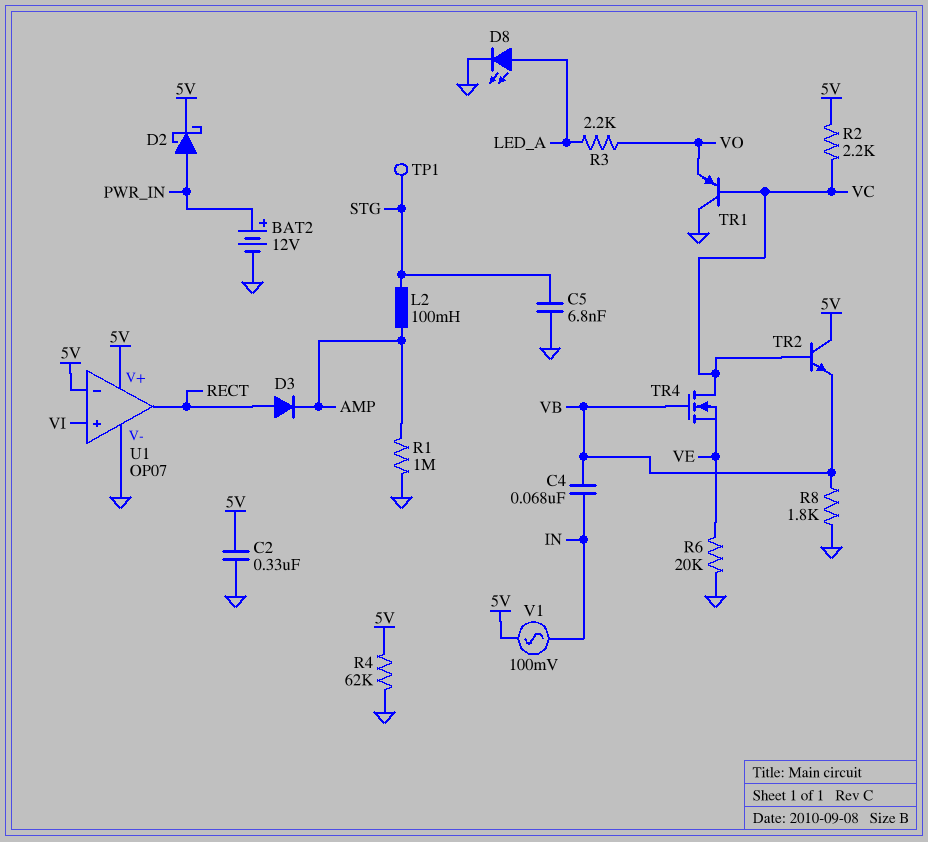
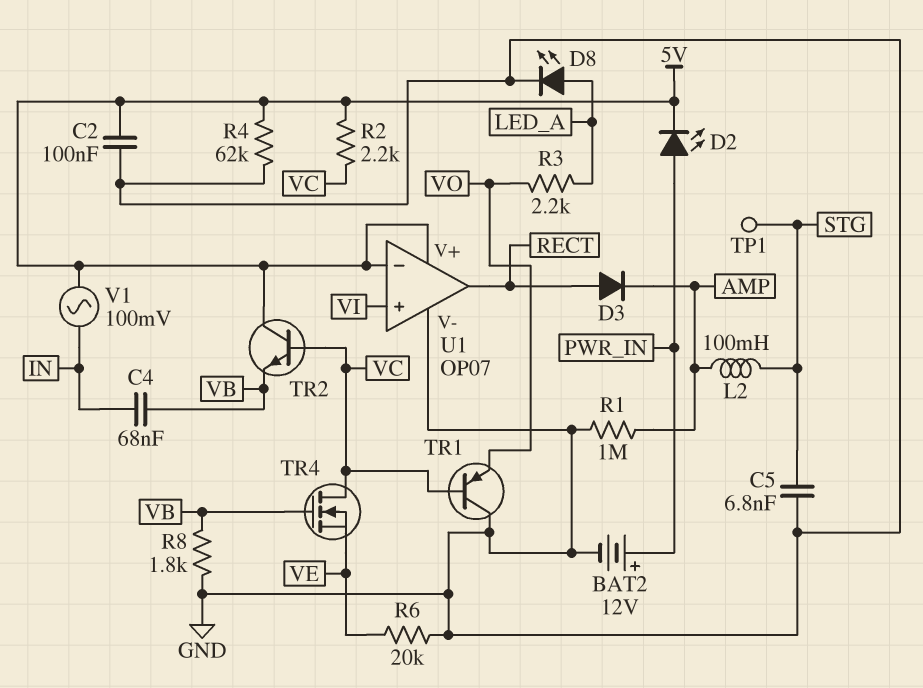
C2: 330nF (5V, GND) -> 100nF (5V, GND)
D2: schottky (A PWR_IN, K 5V) -> LED (A PWR_IN, K 5V)

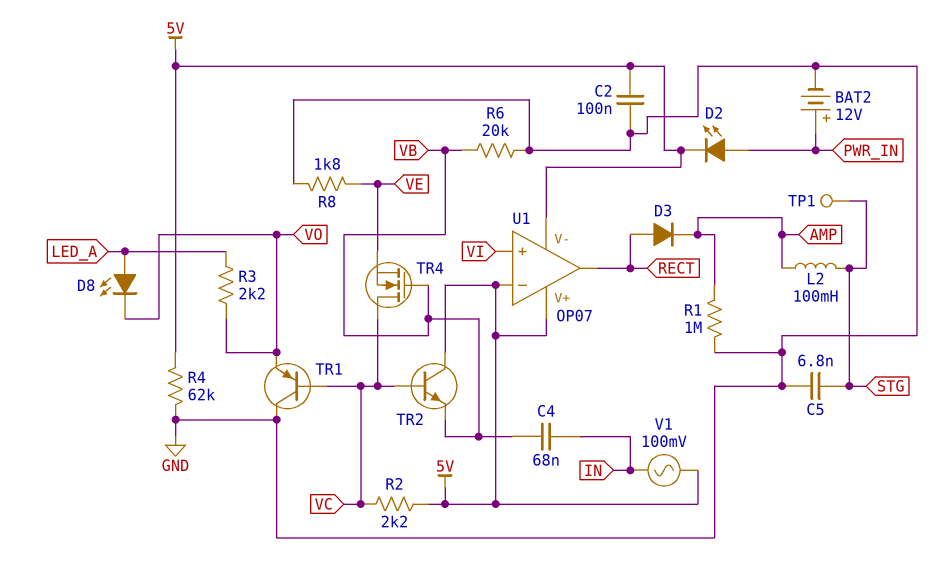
D8: LED (A LED_A, K GND) -> LED (A LED_A, K VO)
R6: 20k (GND, VE) -> 20k (GND, VB)
R8: 1.8k (GND, VB) -> 1.8k (GND, VE)
U1 pin V-: GND -> 5V

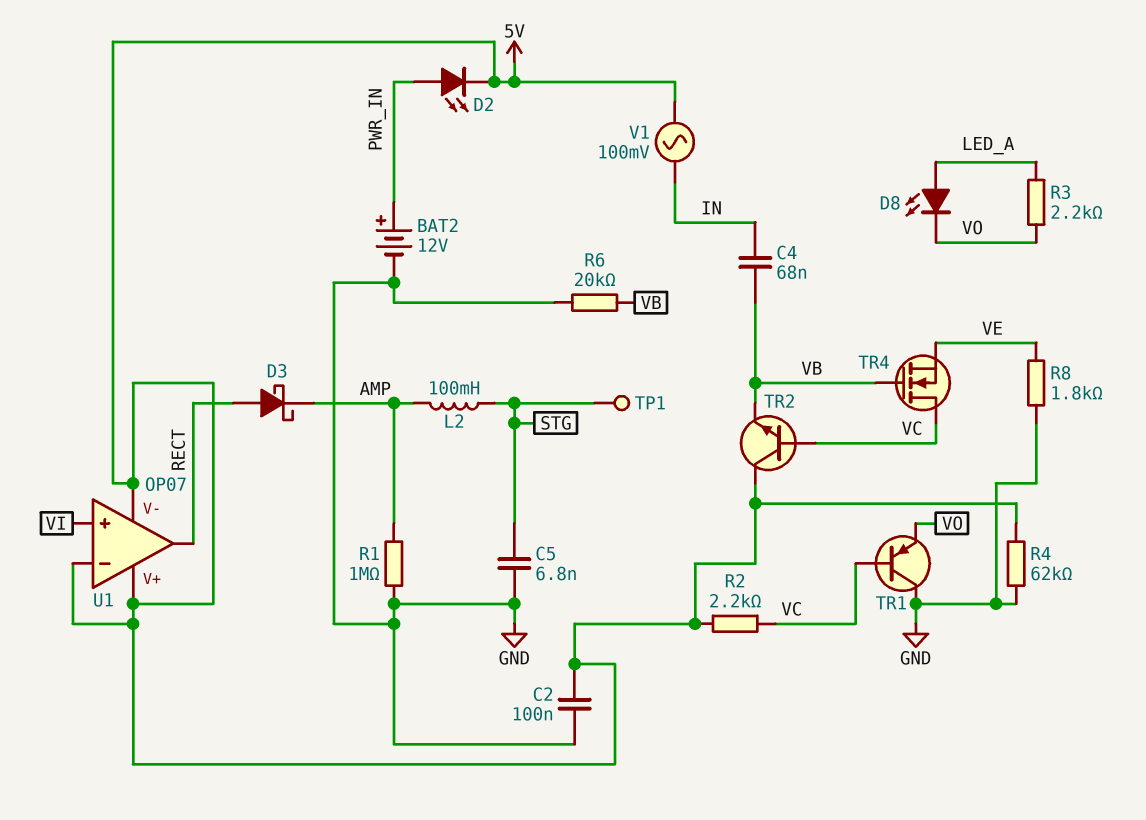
D3: diode (A RECT, K AMP) -> schottky (A RECT, K AMP)

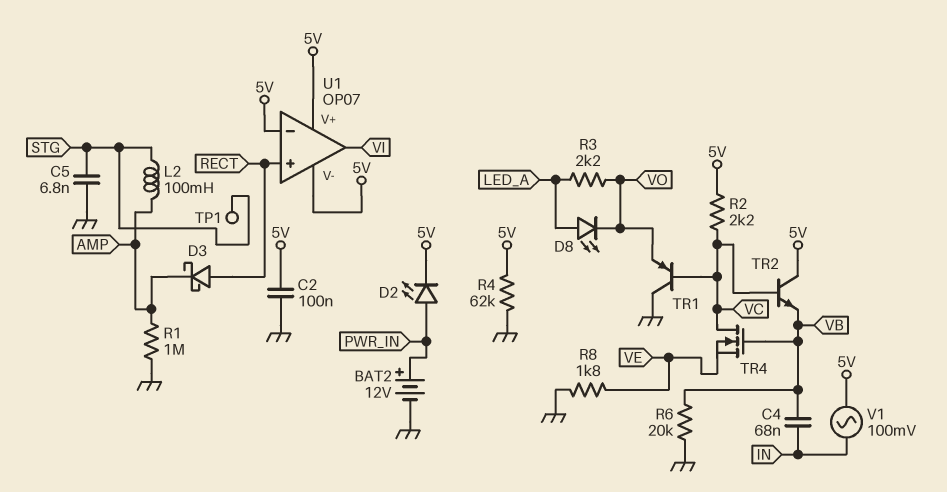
U1 pin in+: VI -> RECT
U1 pin out: RECT -> VI

